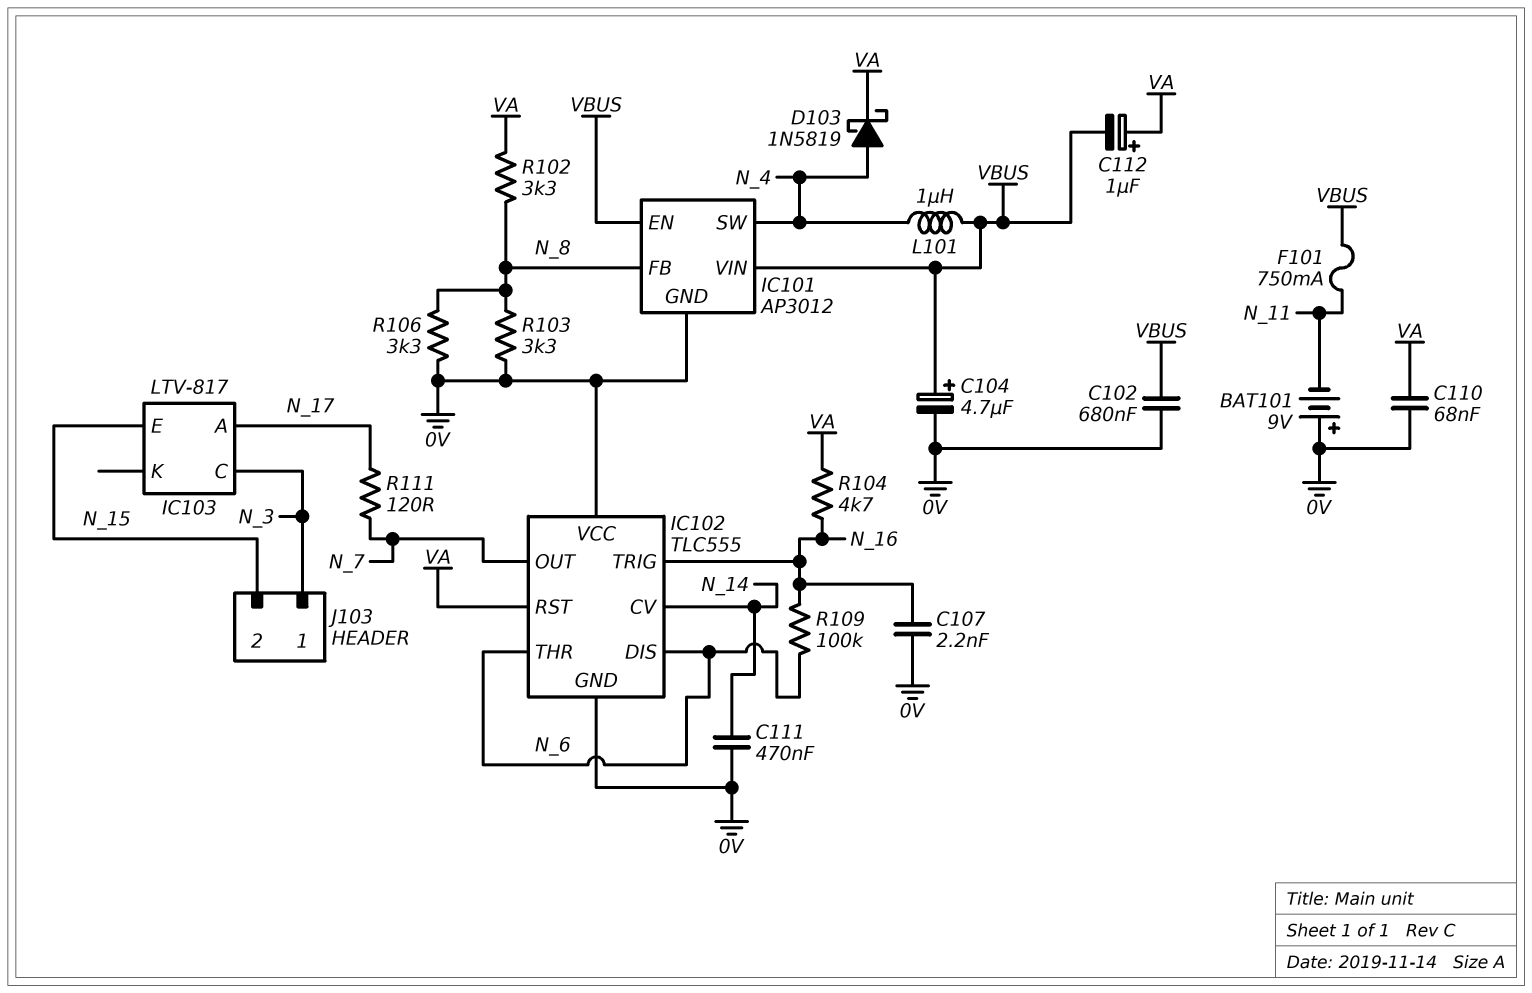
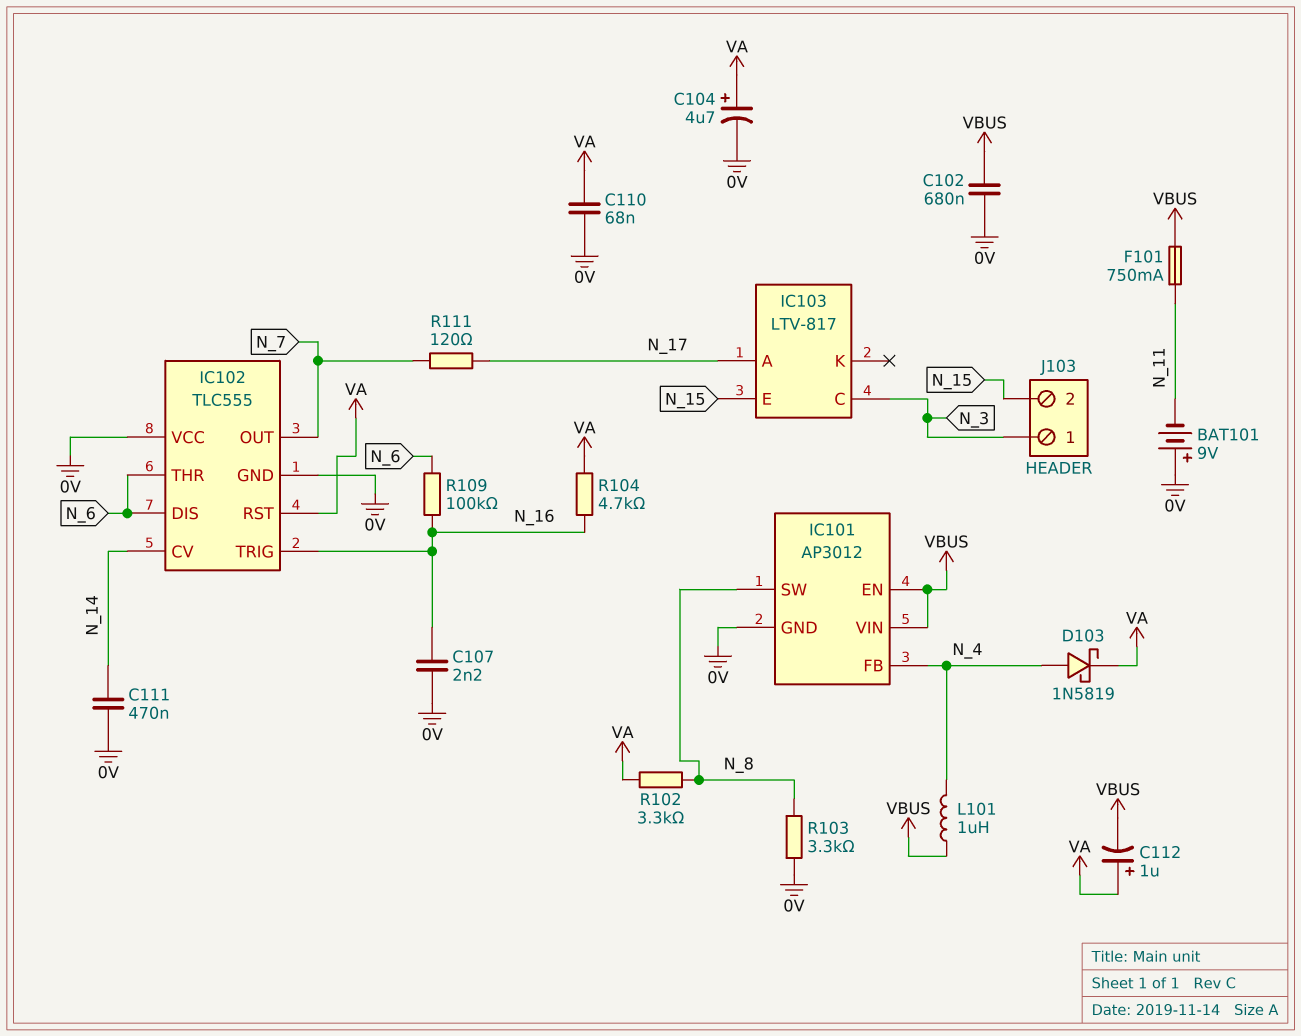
C104: 4.7uF (plus VBUS, minus 0V) -> 4.7uF (plus VA, minus 0V)
IC101 pin FB: N_8 -> N_4
IC101 pin SW: N_4 -> N_8
R106: 3.3k (0V, N_8) -> none

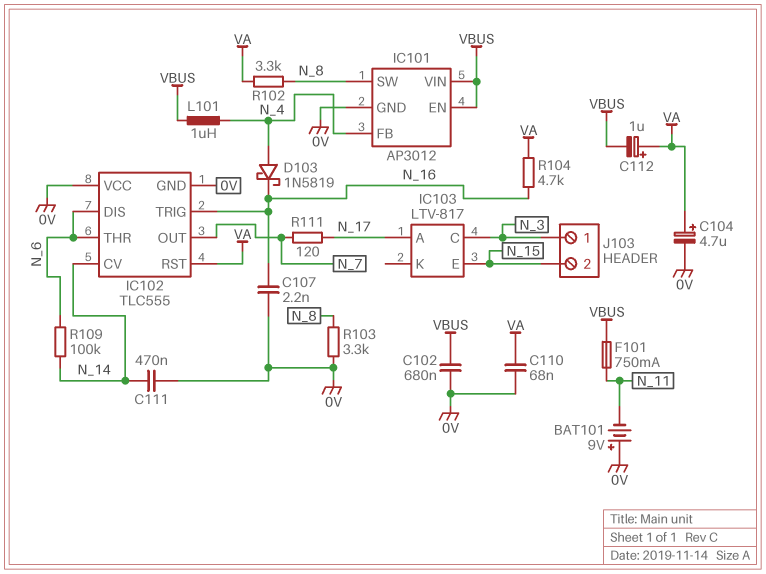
D103: schottky 1N5819 (A N_4, K VA) -> schottky 1N5819 (A N_4, K N_16)
R109: 100k (N_6, N_16) -> 100k (N_6, N_14)

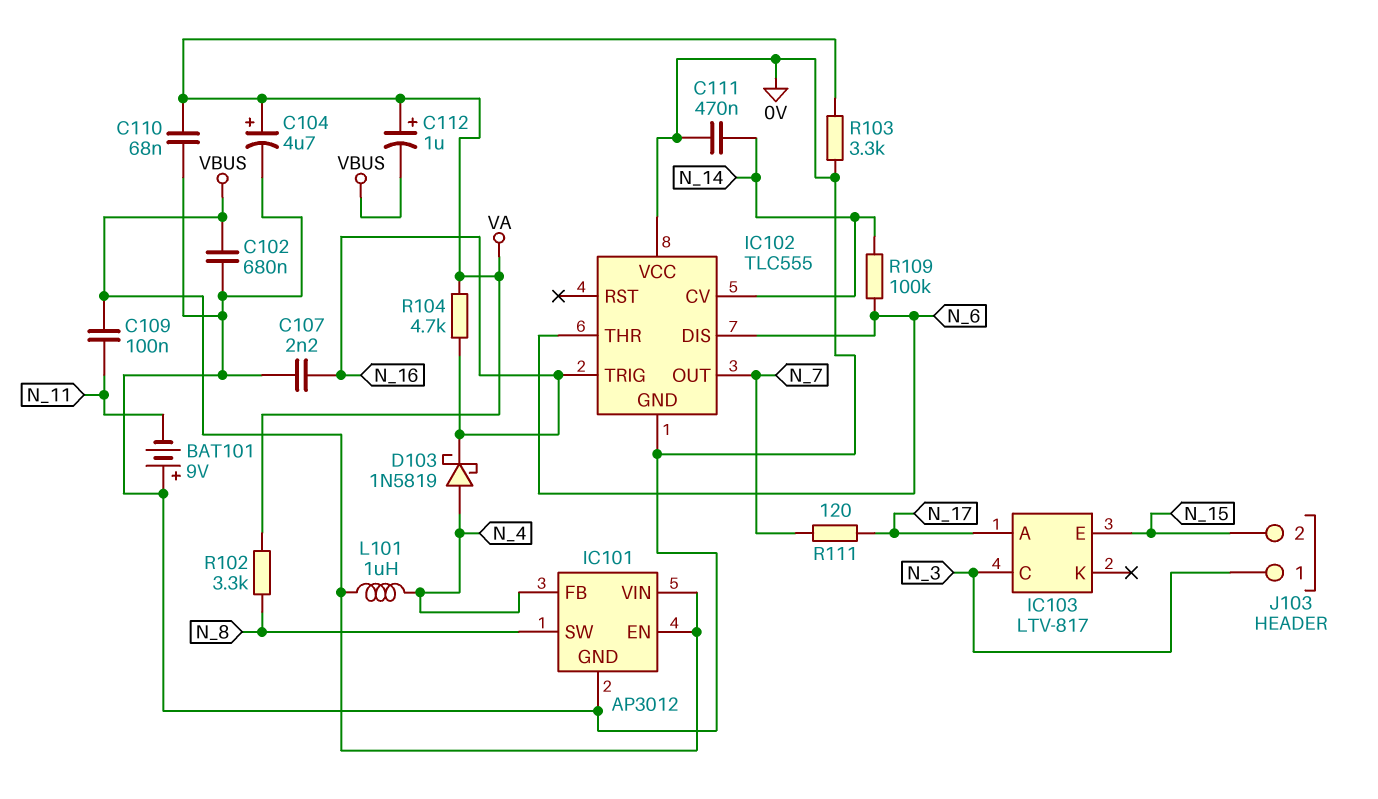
C109: none -> 100nF (N_11, VBUS)
F101: 750mA (N_11, VBUS) -> none
IC102 pin RST: VA -> none
R103: 3.3k (0V, N_8) -> 3.3k (0V, VA)

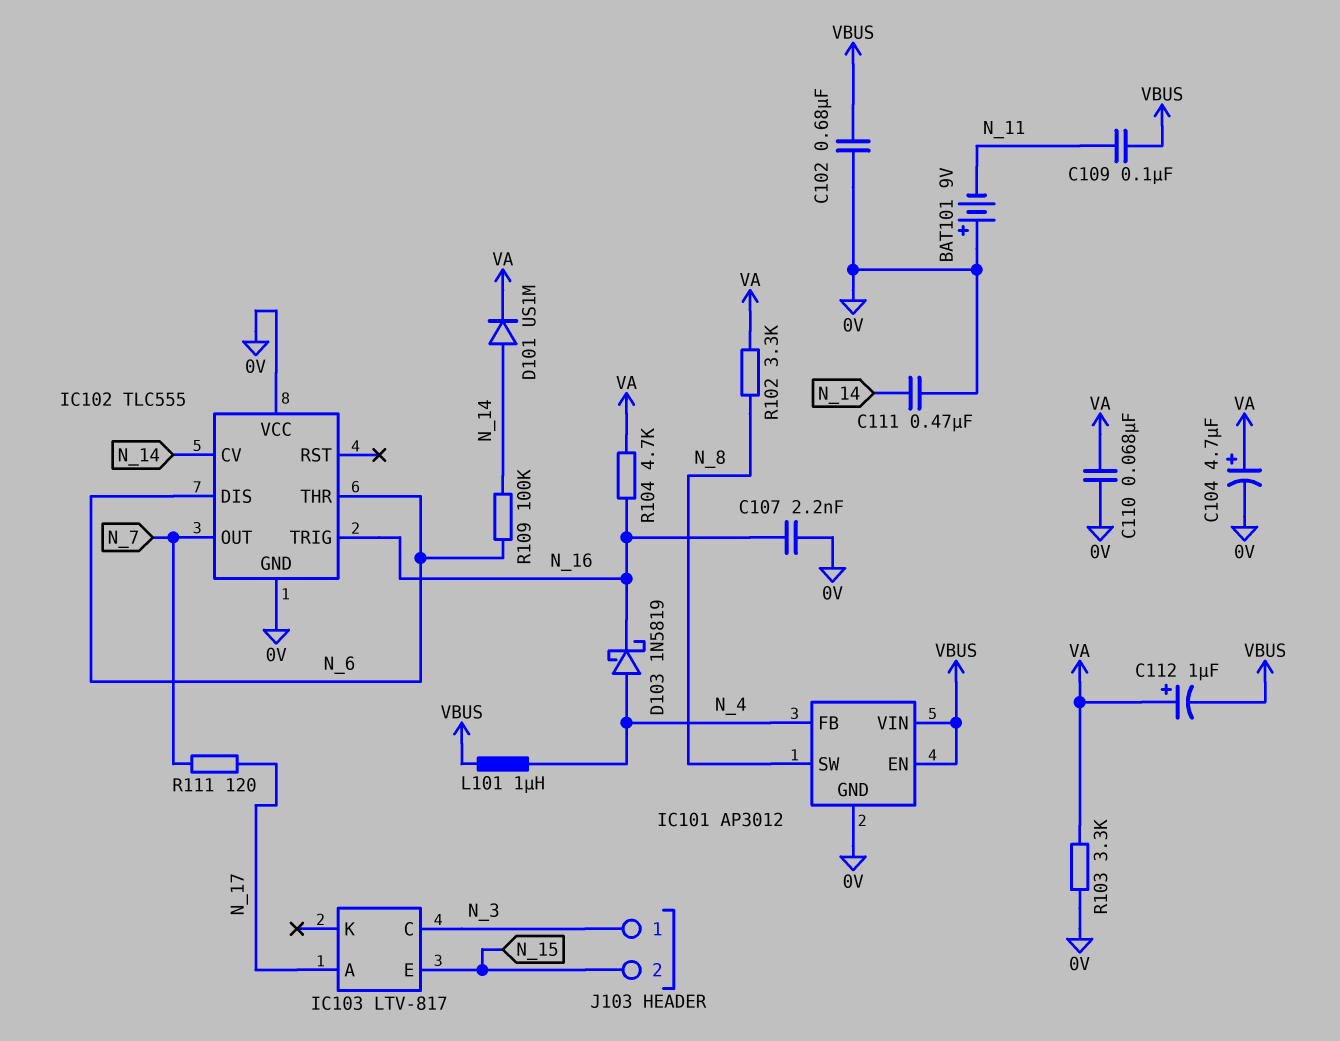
D101: none -> diode US1M (A N_14, K VA)

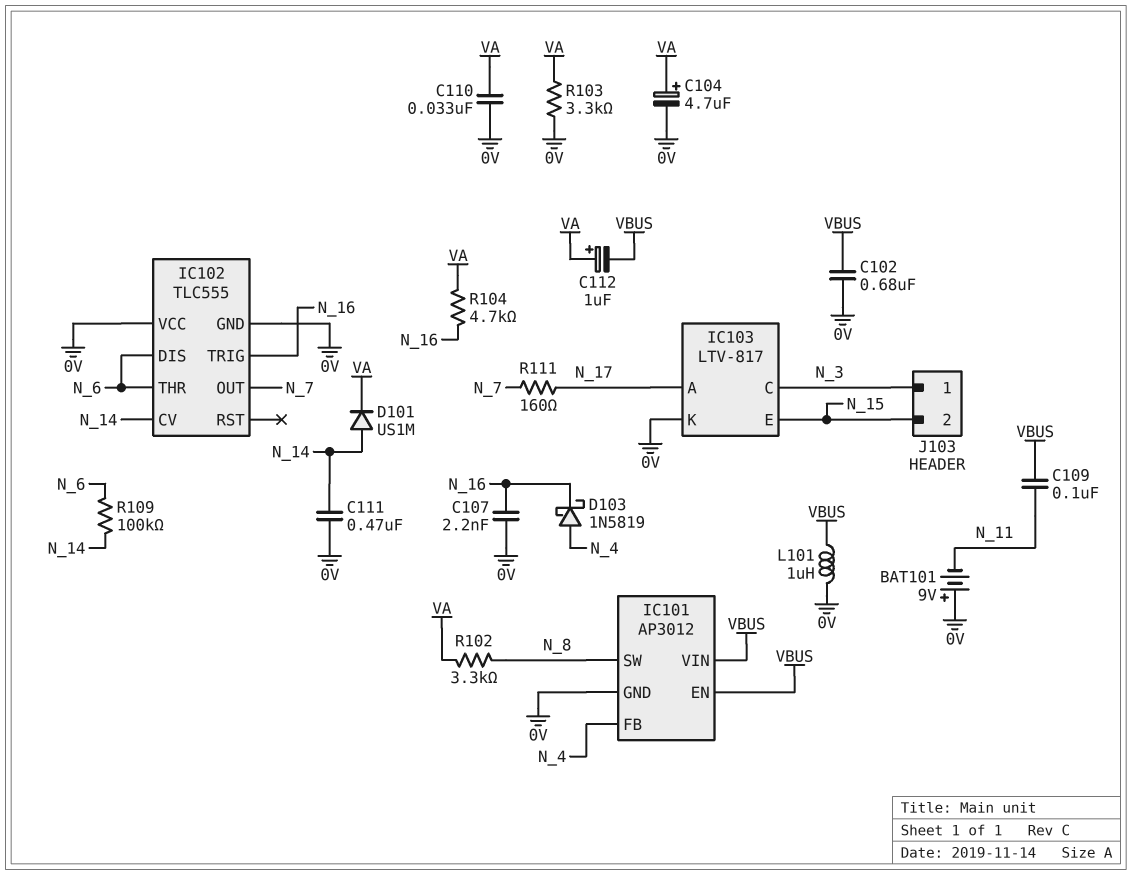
C110: 68nF (0V, VA) -> 33nF (0V, VA)
IC103 pin K: none -> 0V
L101: 1uH (N_4, VBUS) -> 1uH (0V, VBUS)
R111: 120 (N_7, N_17) -> 160 (N_7, N_17)

